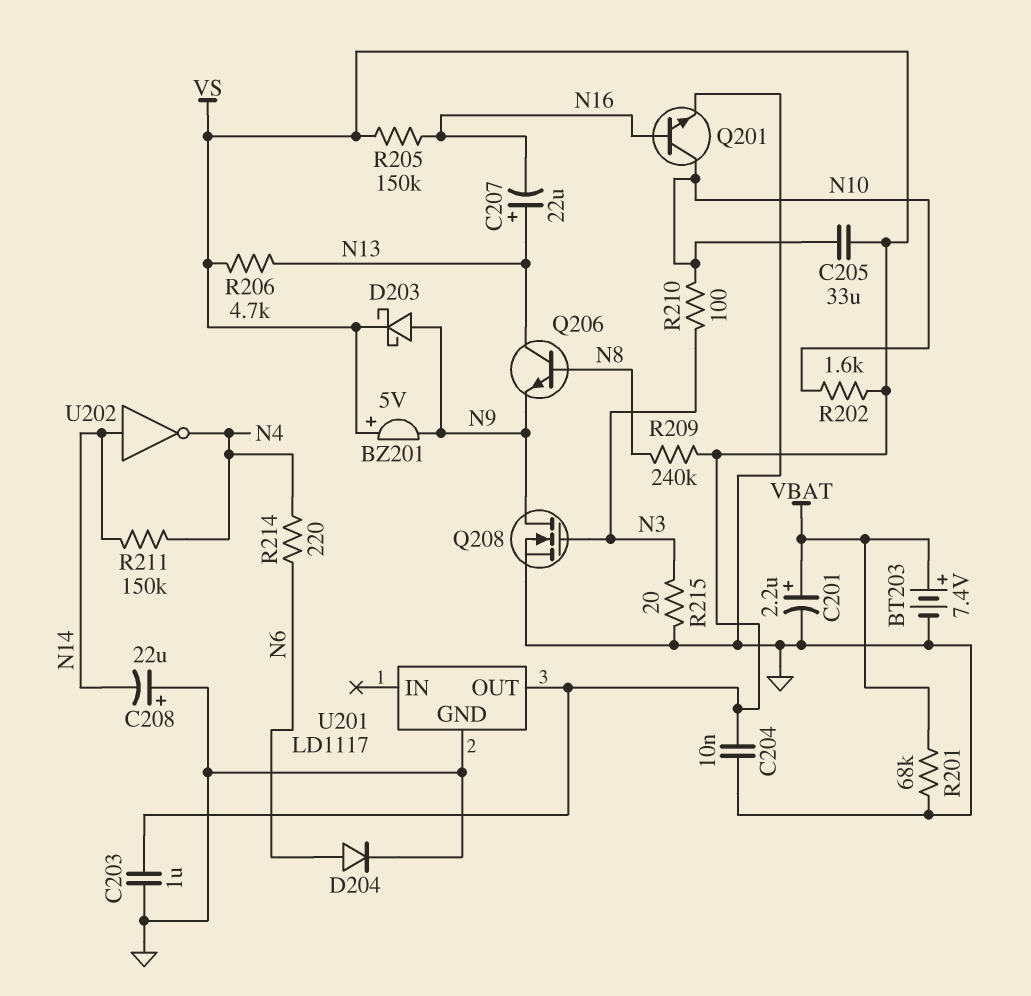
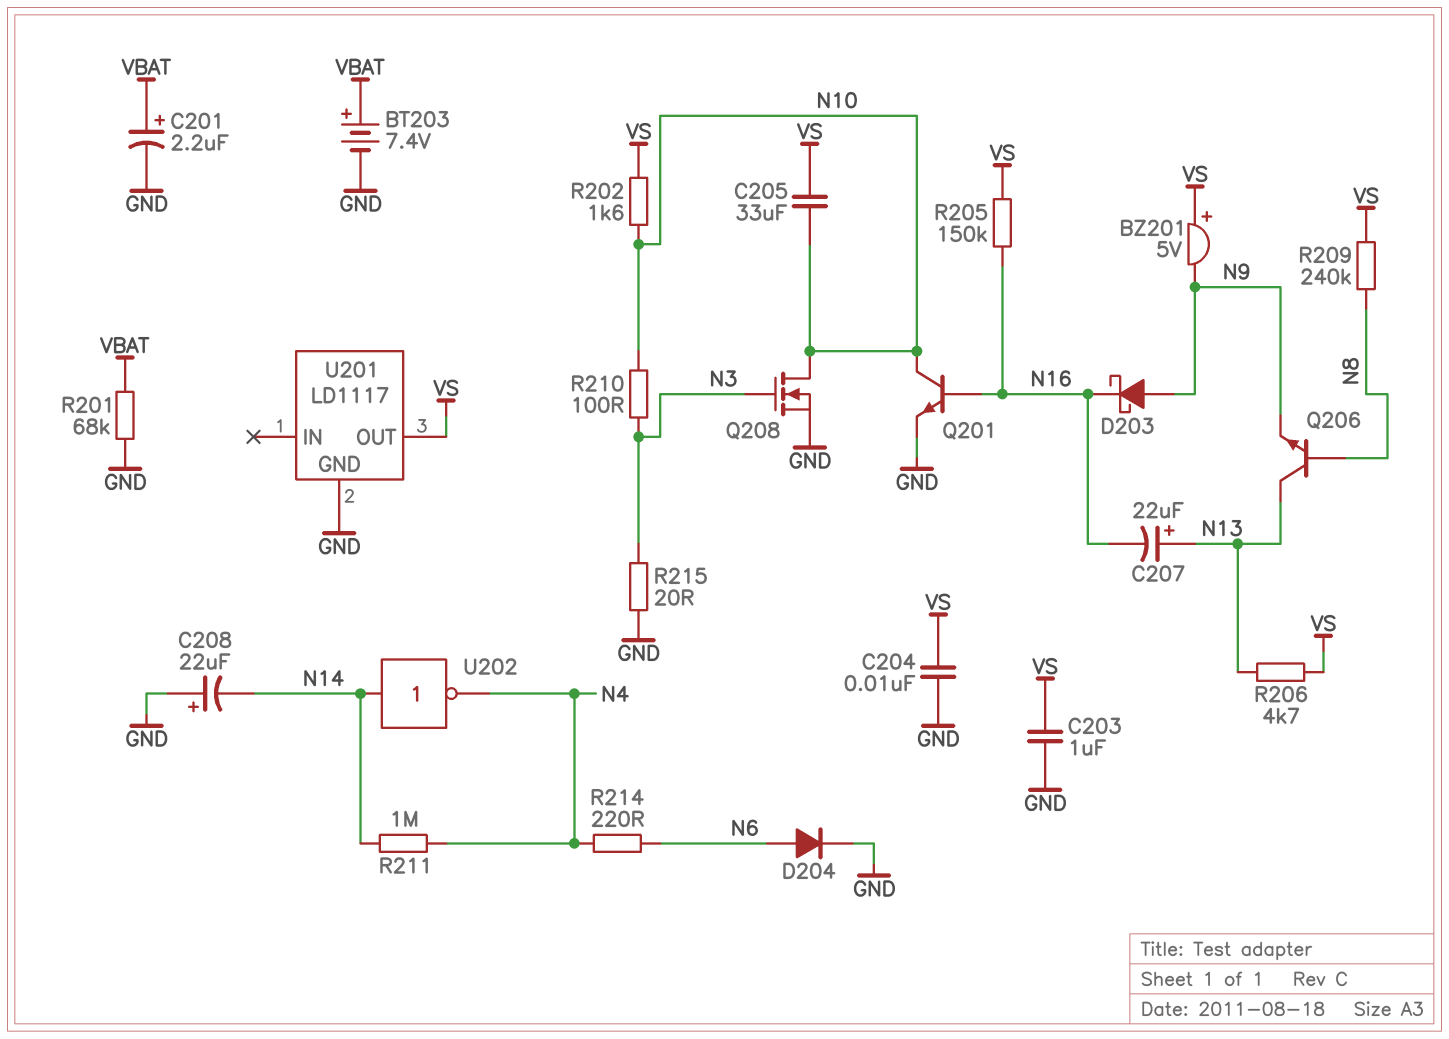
D203: schottky (A N9, K VS) -> schottky (A N9, K N16)
Q208: NMOS (G N3, D N9, S GND) -> NMOS (G N3, D N10, S GND)
R211: 150k (N4, N14) -> 1M (N4, N14)

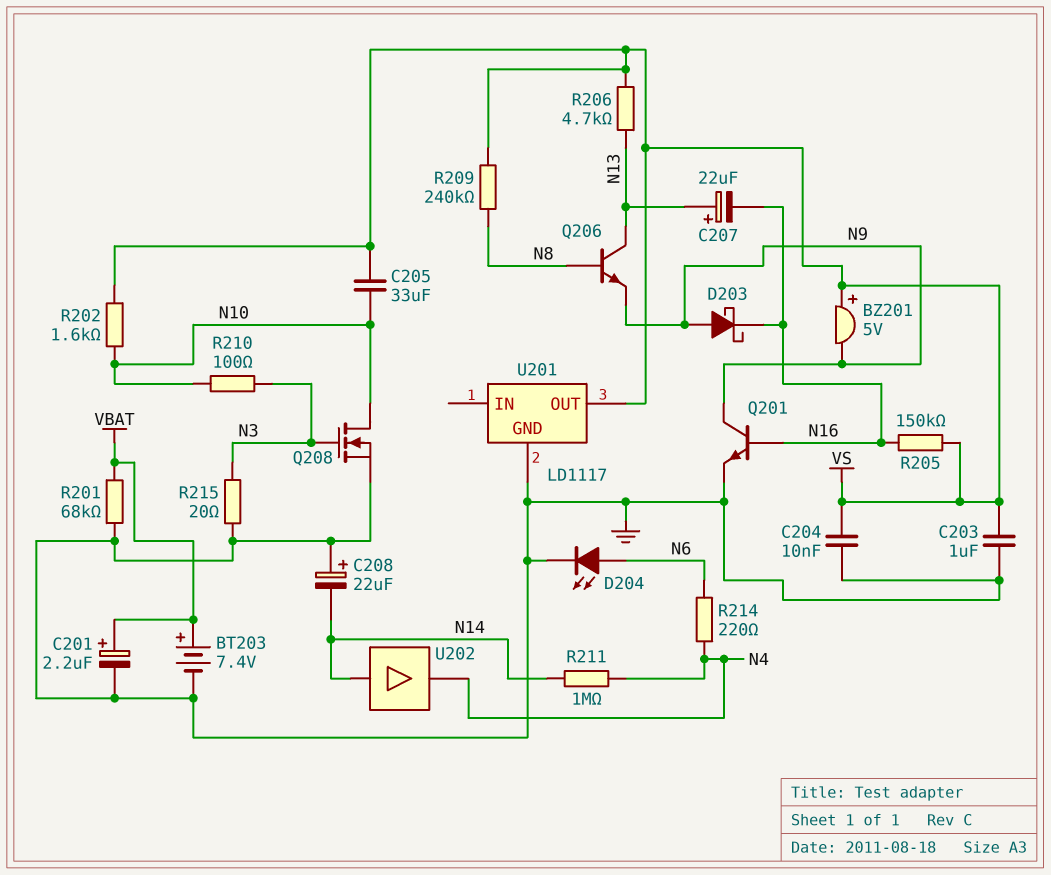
D204: diode (A N6, K GND) -> LED (A N6, K GND)
Q201: NPN (B N16, C N10, E GND) -> NPN (B N16, C N9, E GND)
U202: NOT (in N14, out N4) -> buffer (in N14, out N4)

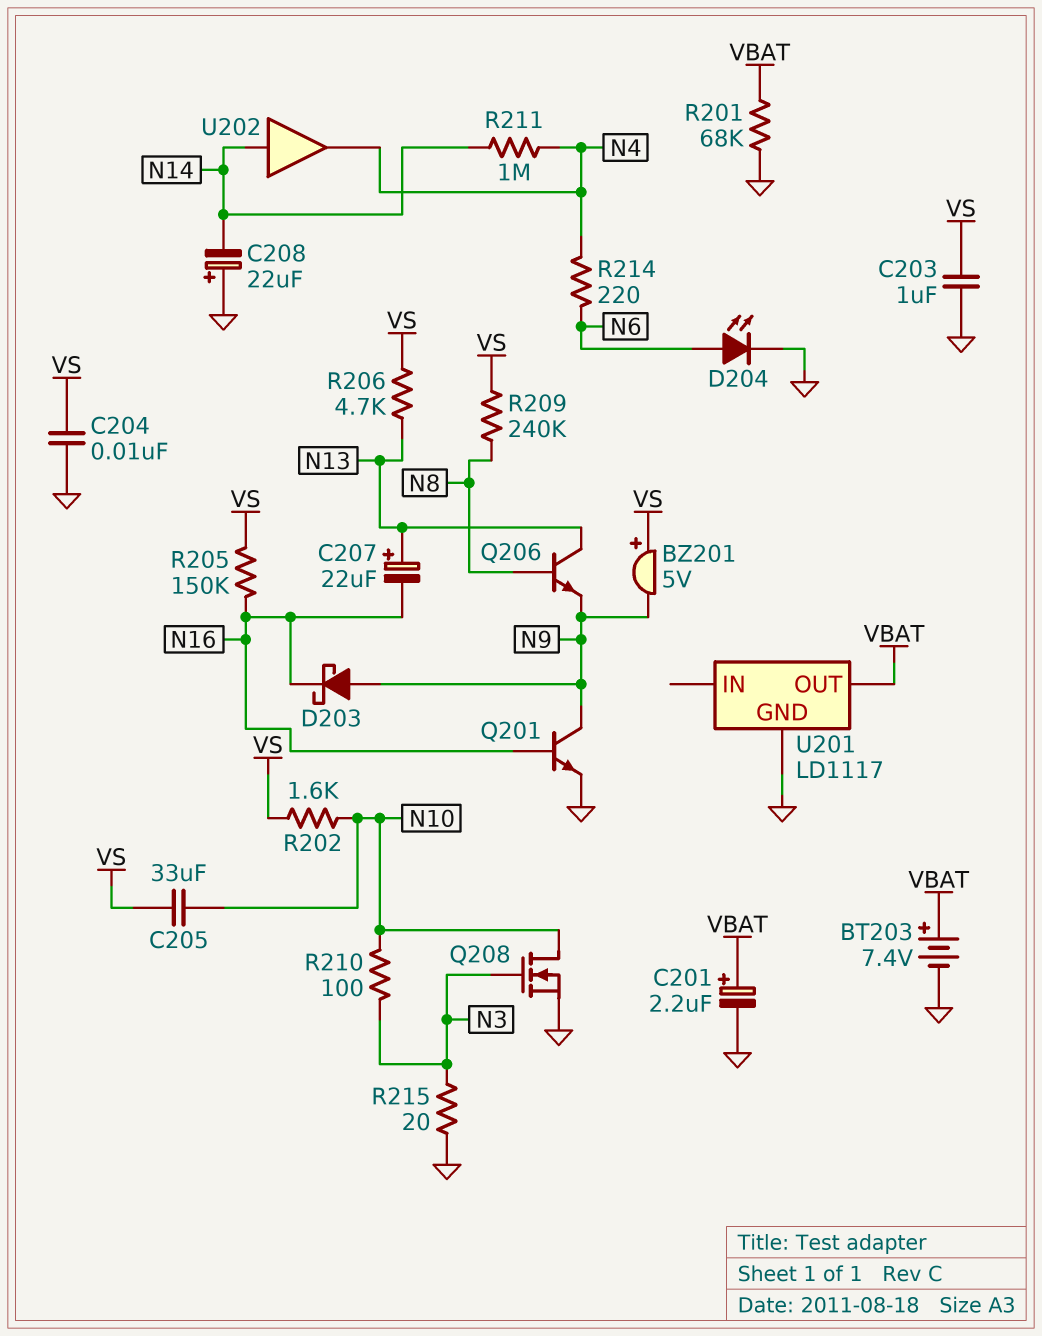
U201 pin OUT: VS -> VBAT

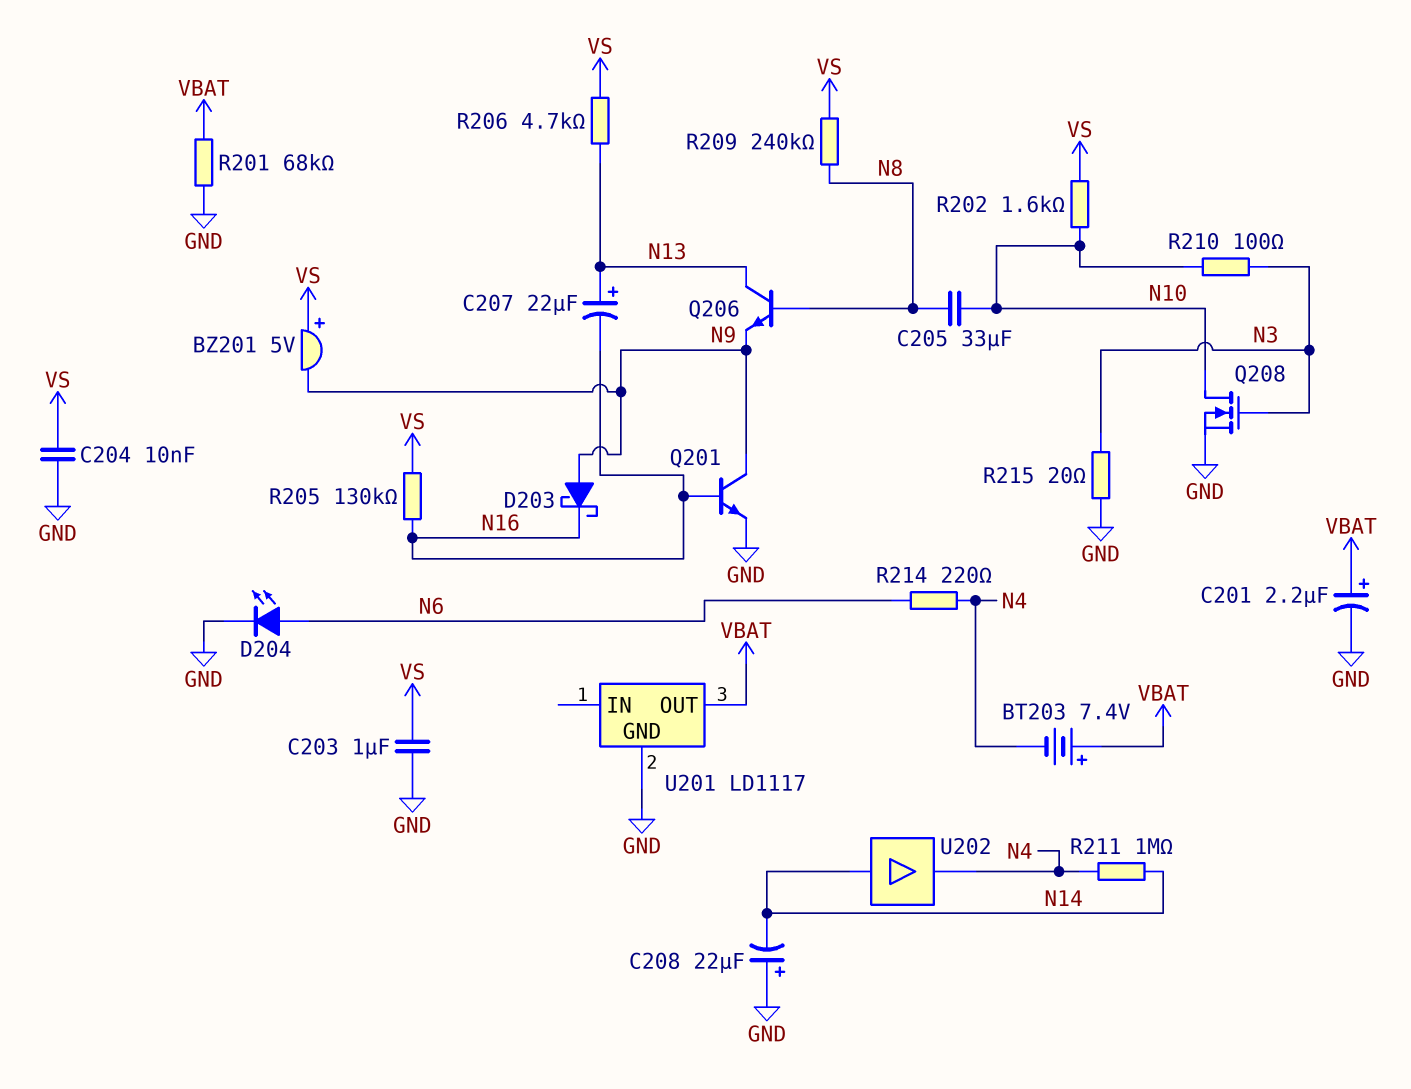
BT203: 7.4V (plus VBAT, minus GND) -> 7.4V (plus VBAT, minus N4)
C205: 33uF (N10, VS) -> 33uF (N8, N10)
R205: 150k (N16, VS) -> 130k (N16, VS)

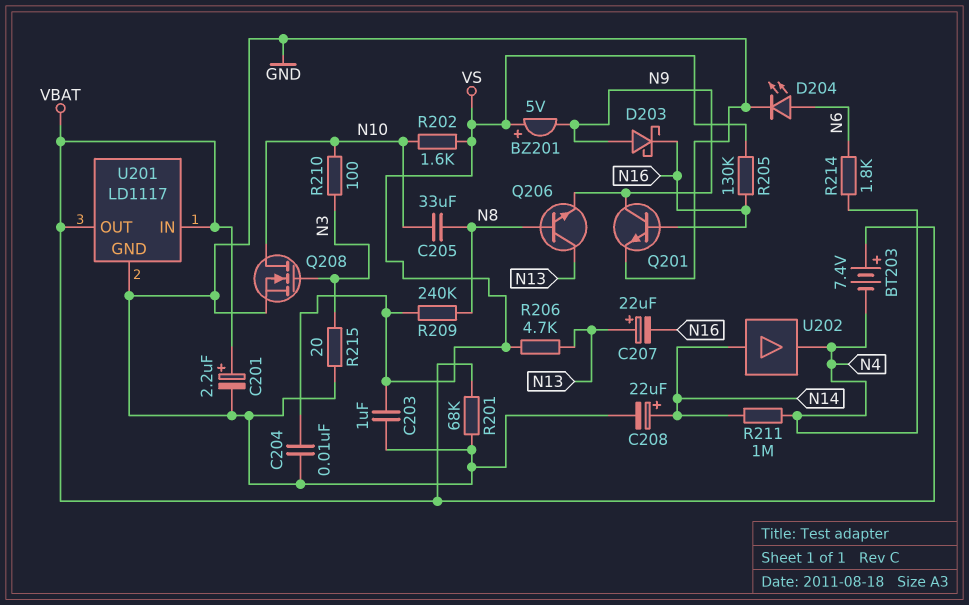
C208: 22uF (plus GND, minus N14) -> 22uF (plus N14, minus GND)
R214: 220 (N4, N6) -> 1.8k (N4, N6)
U201 pin IN: none -> VBAT

